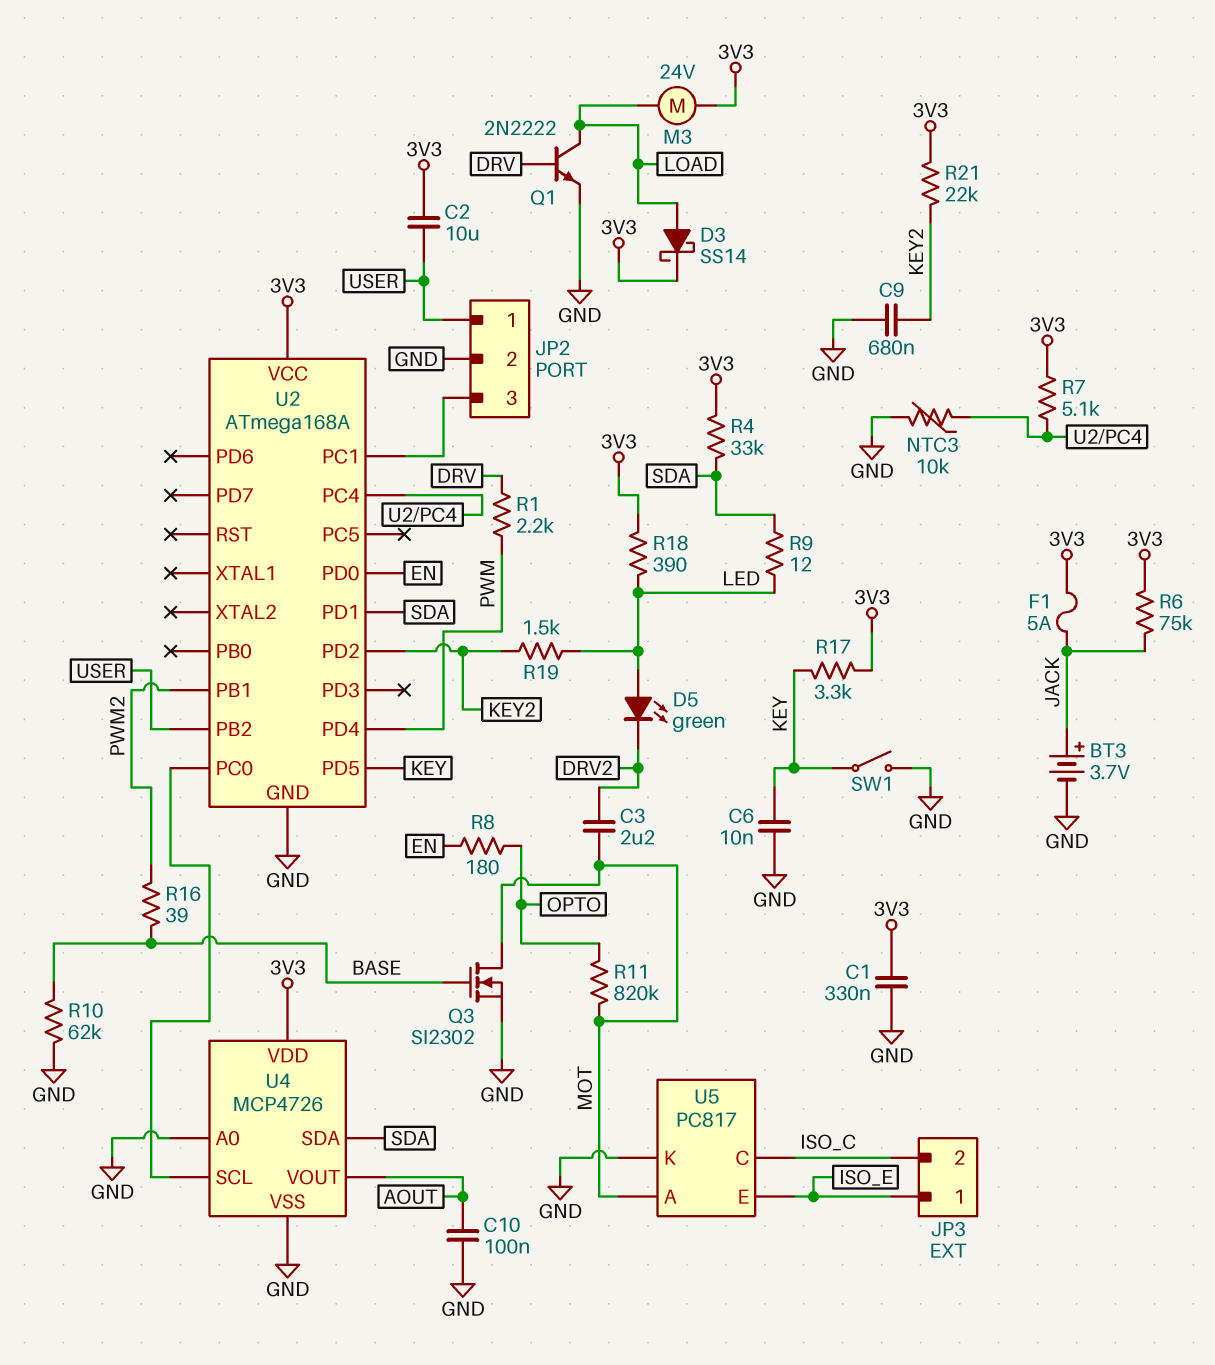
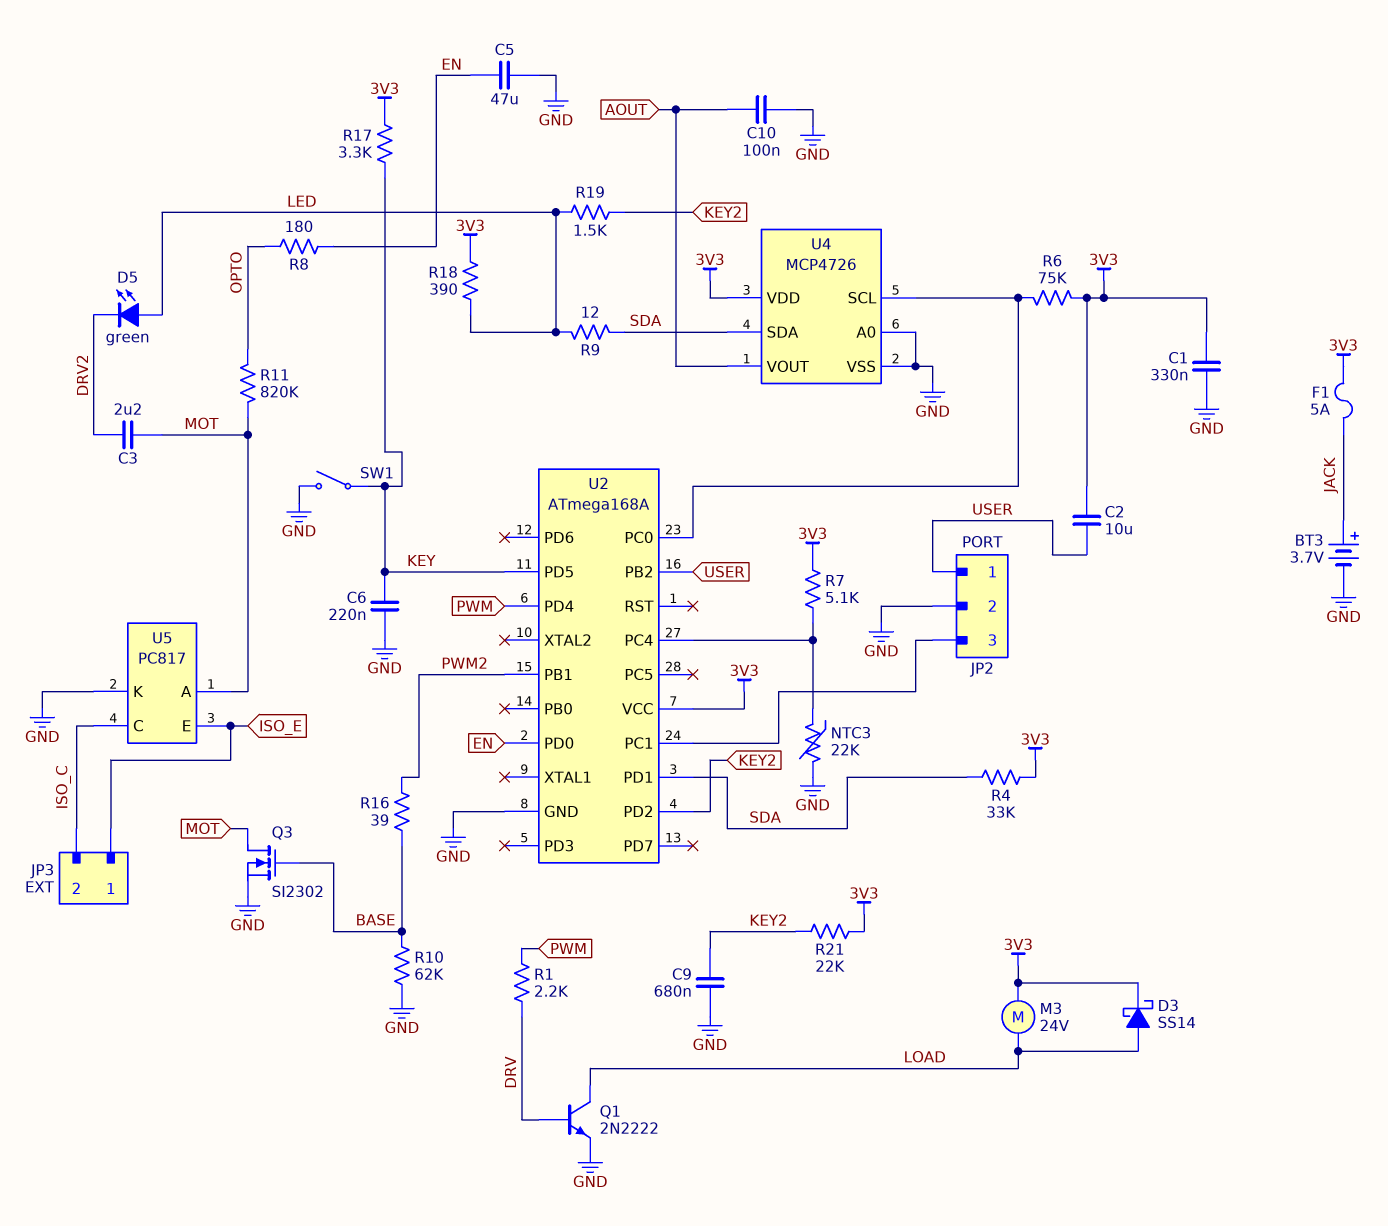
C5: none -> 47uF (EN, GND)
C6: 10nF (GND, KEY) -> 220nF (GND, KEY)
NTC3: 10k (GND, U2/PC4) -> 22k (GND, U2/PC4)
R6: 75k (3V3, JACK) -> 75k (3V3, U2/PC0)

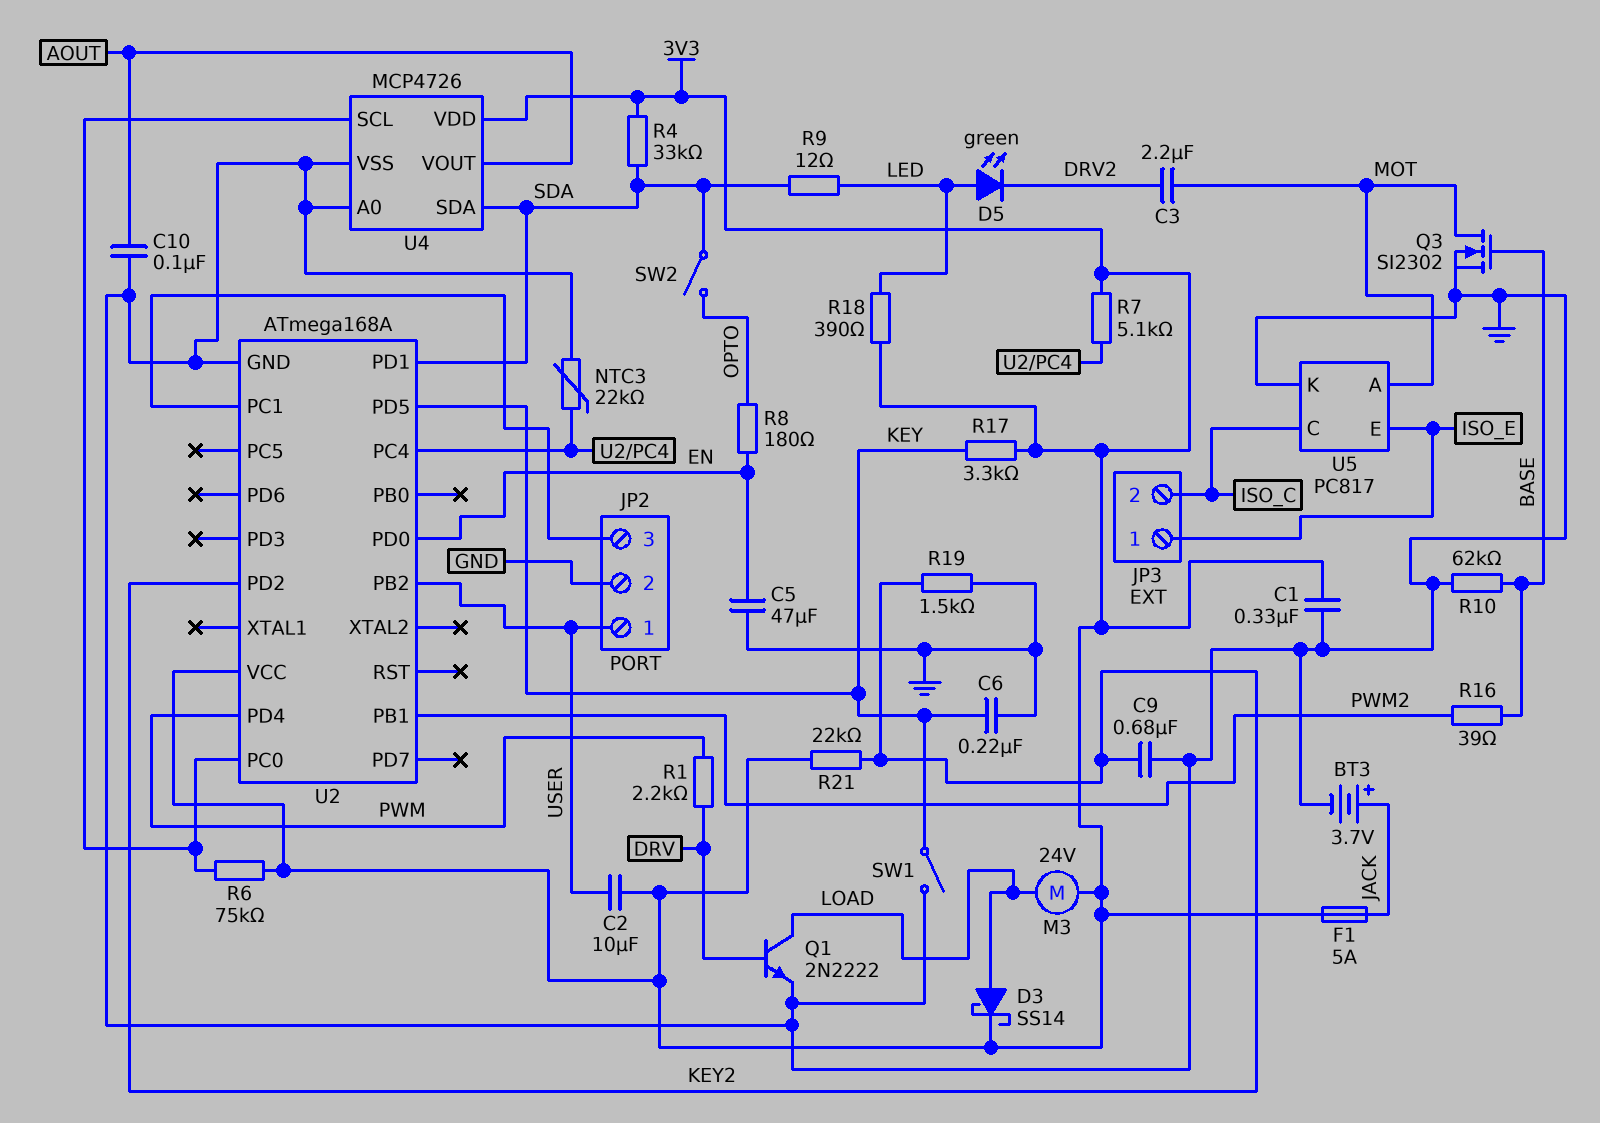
R11: 820k (MOT, OPTO) -> none
R19: 1.5k (KEY2, LED) -> 1.5k (GND, KEY2)
SW2: none -> switch (OPTO, SDA)

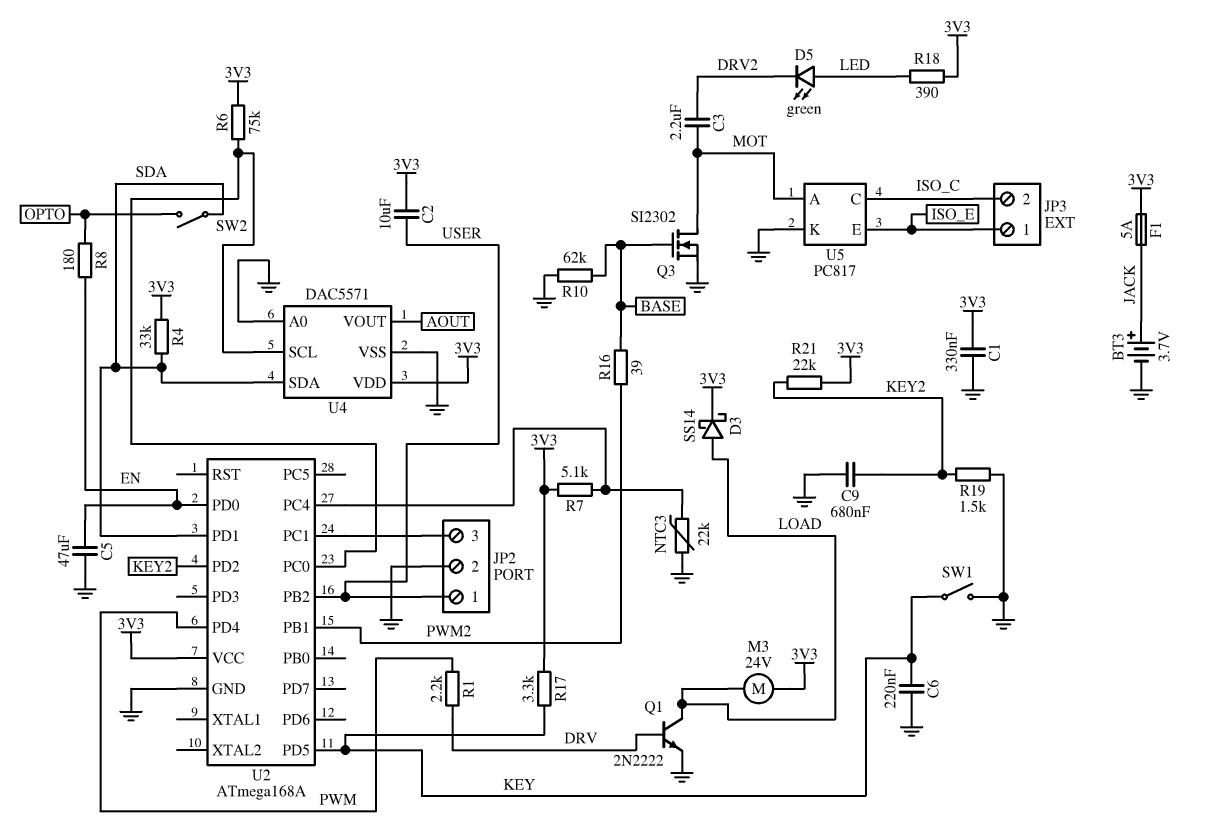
C10: 100nF (AOUT, GND) -> none
R9: 12 (LED, SDA) -> none
U4: MCP4726 -> DAC5571

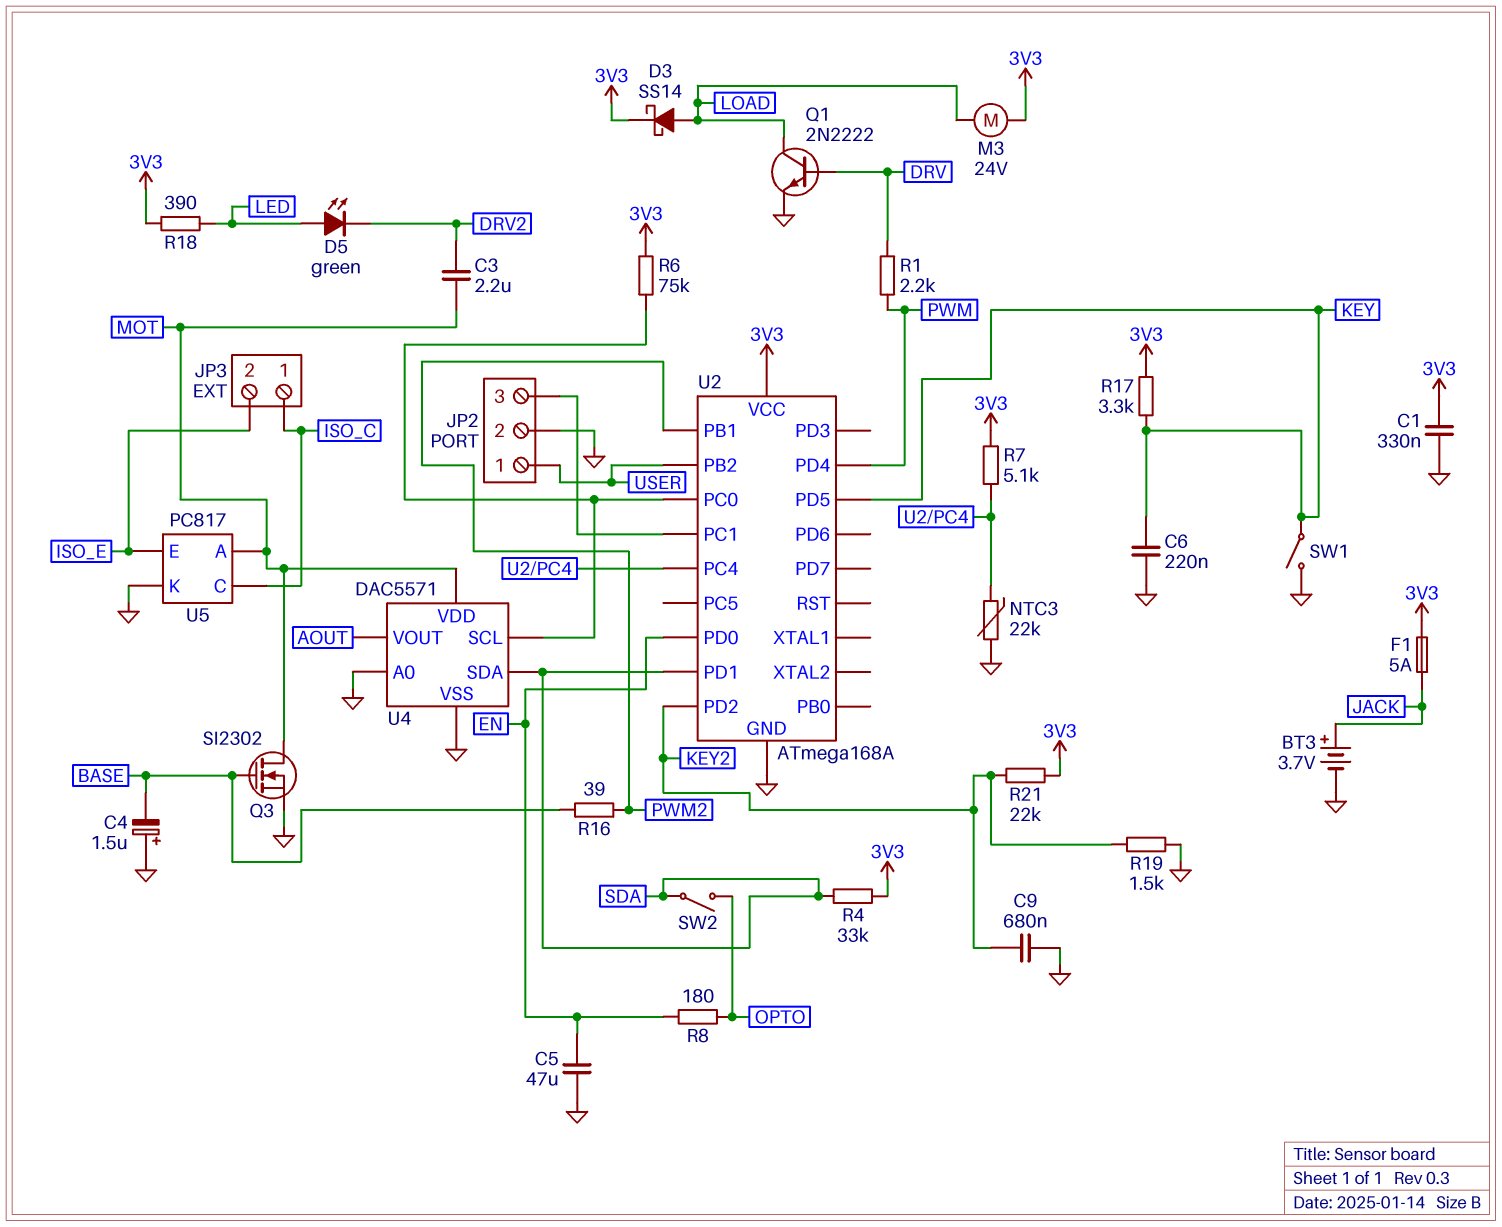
C2: 10uF (3V3, USER) -> none
C4: none -> 1.5uF (plus GND, minus BASE)
JP3 pin 1: ISO_E -> ISO_C
JP3 pin 2: ISO_C -> ISO_E
R10: 62k (BASE, GND) -> none
U4 pin VDD: 3V3 -> MOT

